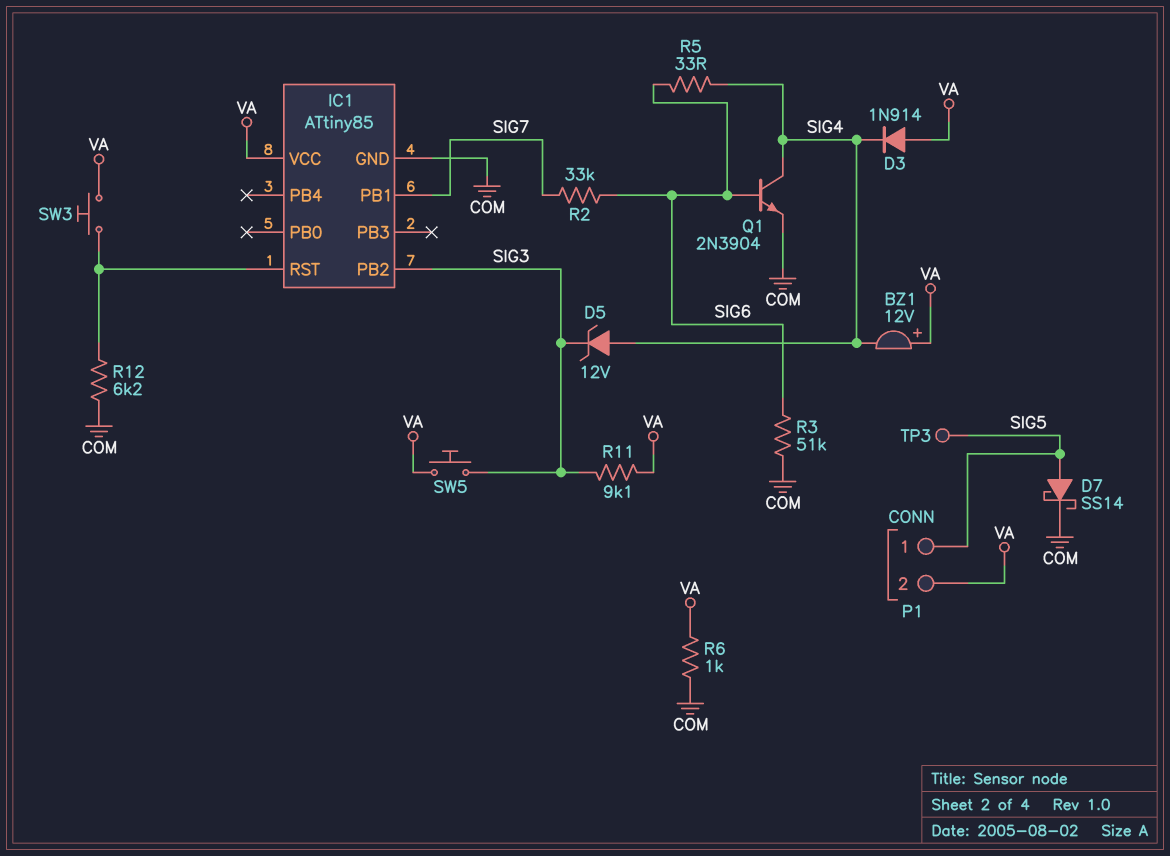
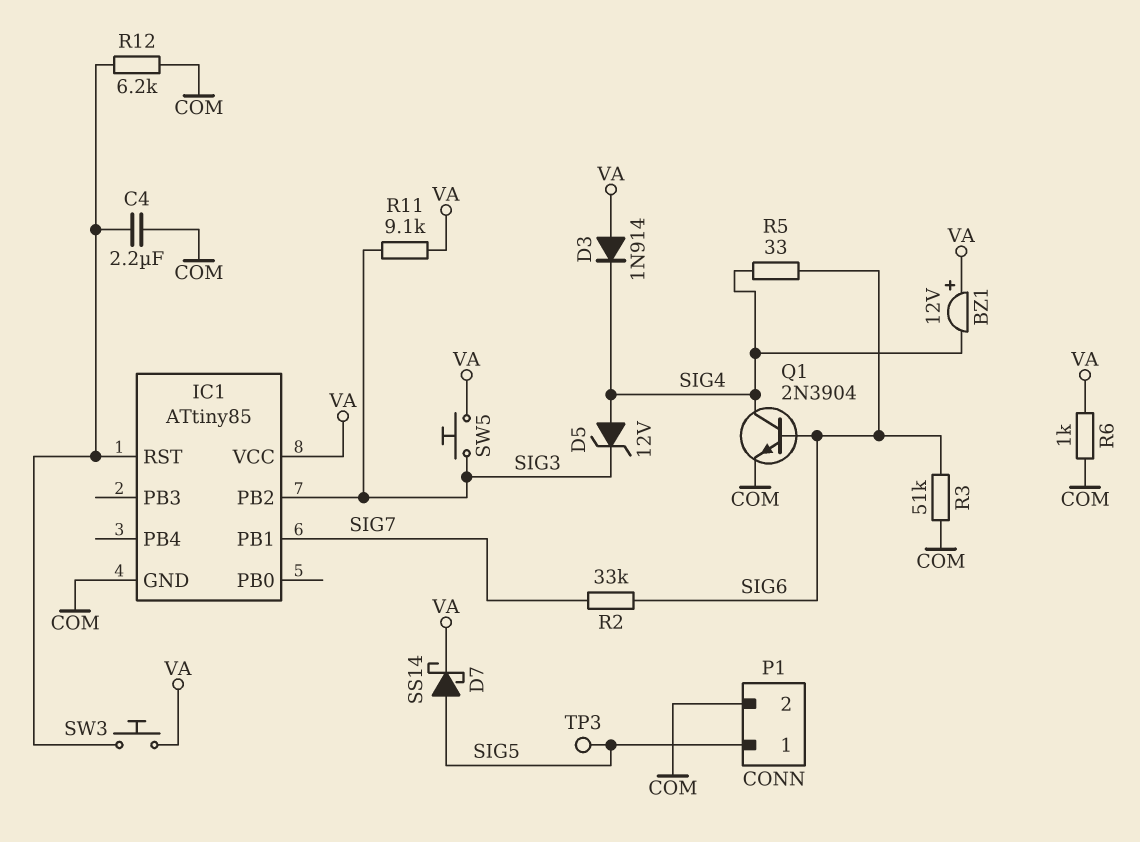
C4: none -> 2.2uF (COM, IC1/RST)
D7: schottky SS14 (A SIG5, K COM) -> schottky SS14 (A SIG5, K VA)
P1 pin 2: VA -> COM

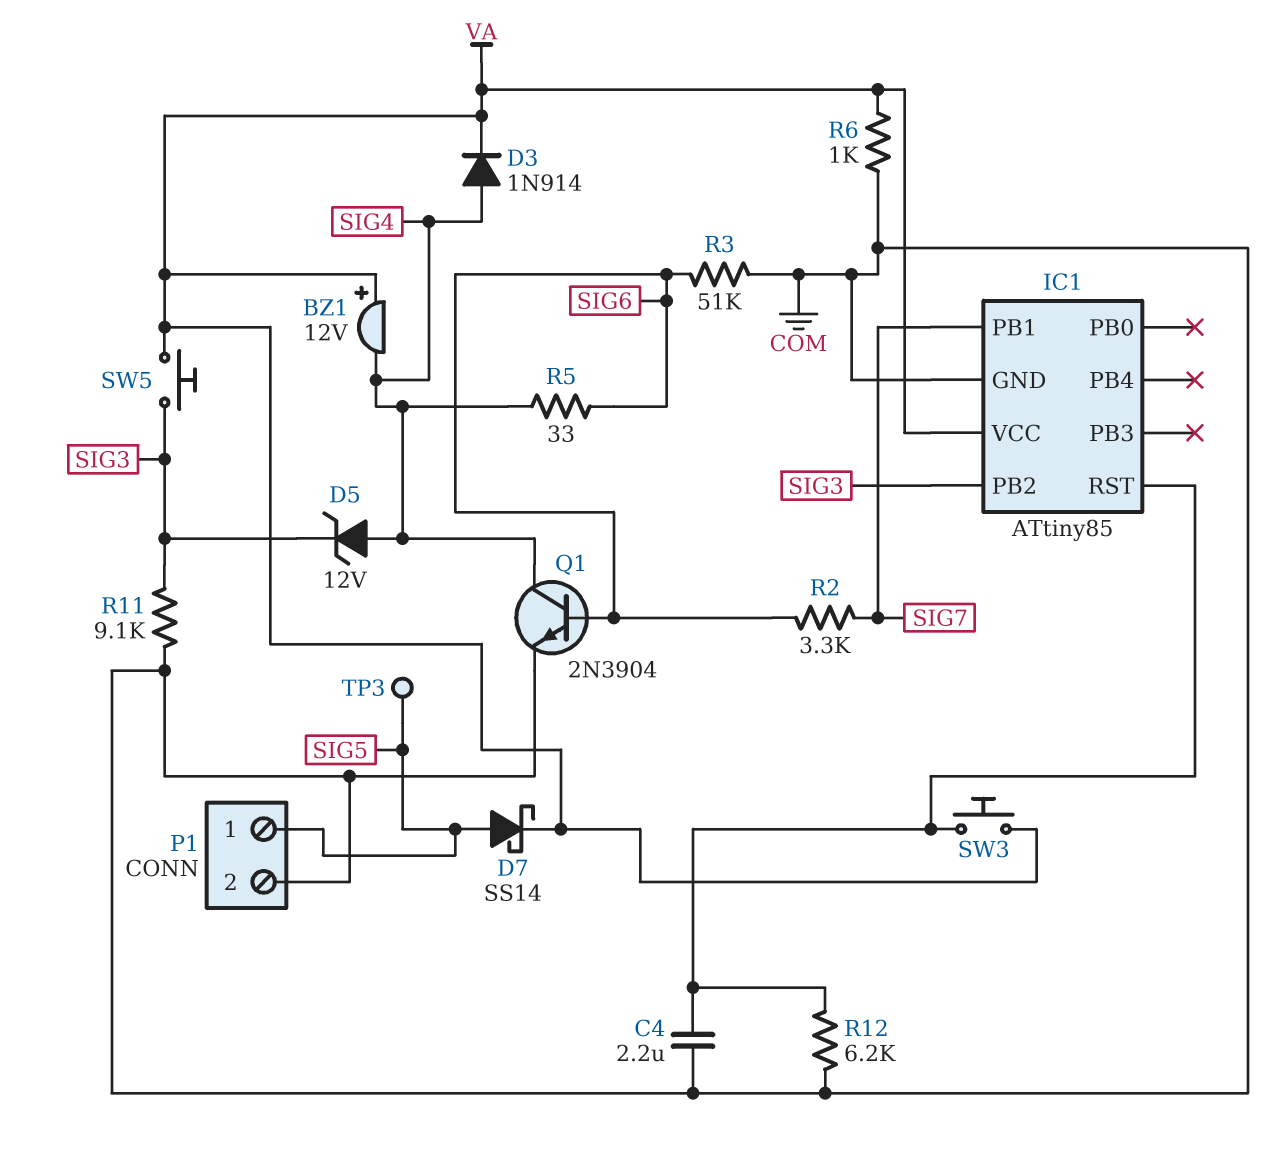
D3: diode 1N914 (A VA, K SIG4) -> diode 1N914 (A SIG4, K VA)
R2: 33k (SIG6, SIG7) -> 3.3k (SIG6, SIG7)
R11: 9.1k (SIG3, VA) -> 9.1k (COM, SIG3)

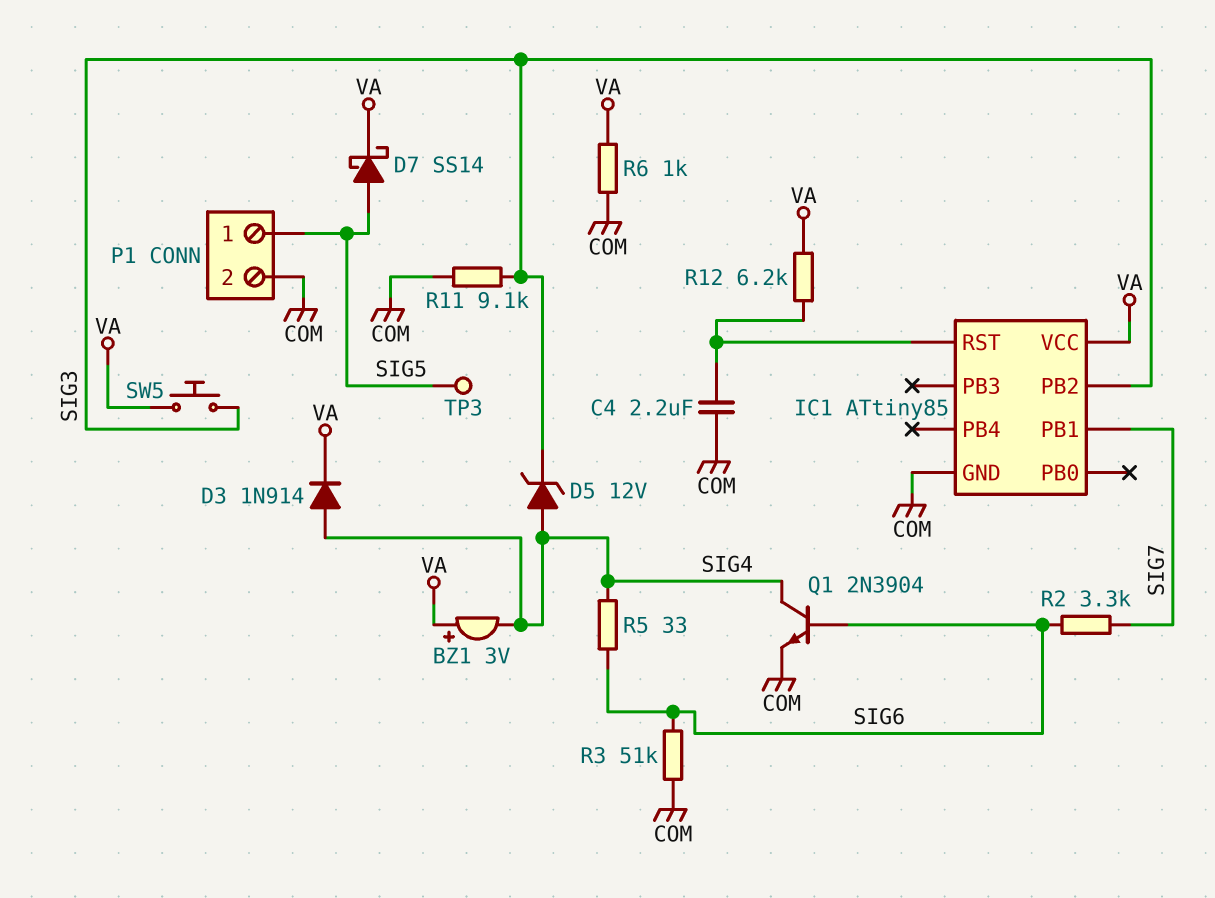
BZ1: buzzer 12V (plus VA, minus SIG4) -> buzzer 3V (plus VA, minus SIG4)
R12: 6.2k (COM, IC1/RST) -> 6.2k (IC1/RST, VA)
SW3: button (IC1/RST, VA) -> none

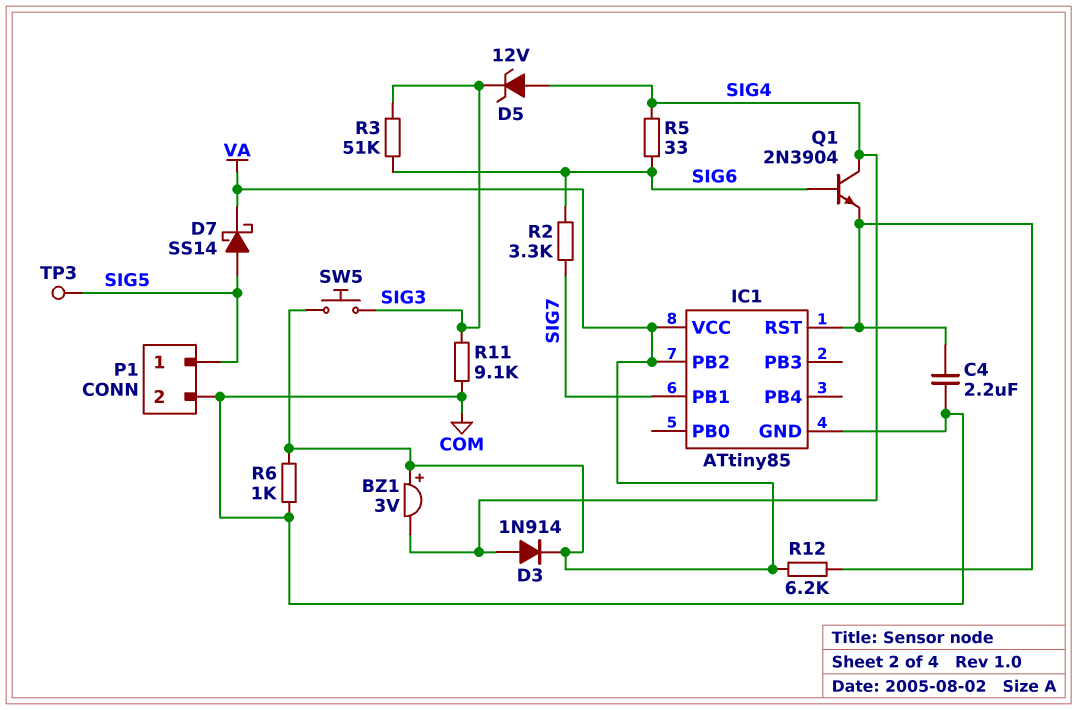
IC1 pin PB2: SIG3 -> VA
Q1: NPN 2N3904 (B SIG6, C SIG4, E COM) -> NPN 2N3904 (B SIG6, C SIG4, E IC1/RST)
R3: 51k (COM, SIG6) -> 51k (SIG3, SIG6)

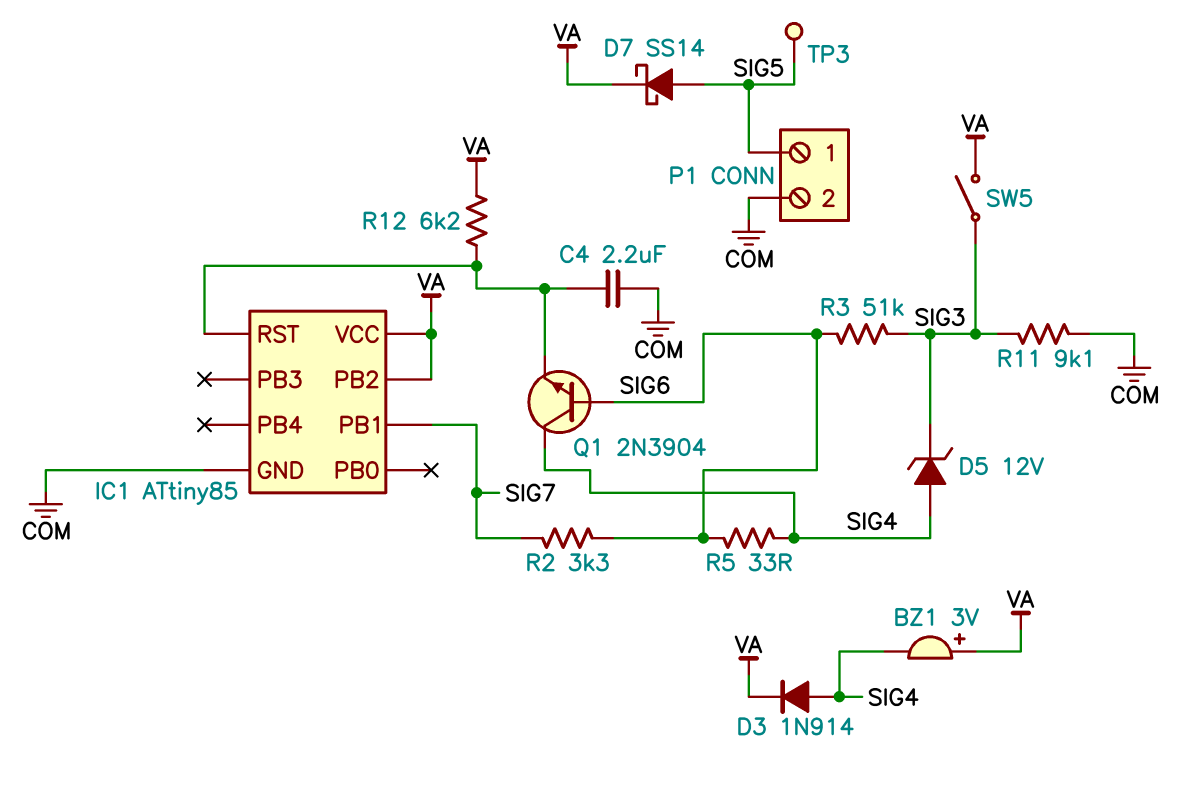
R6: 1k (COM, VA) -> none
SW5: button (SIG3, VA) -> switch (SIG3, VA)

